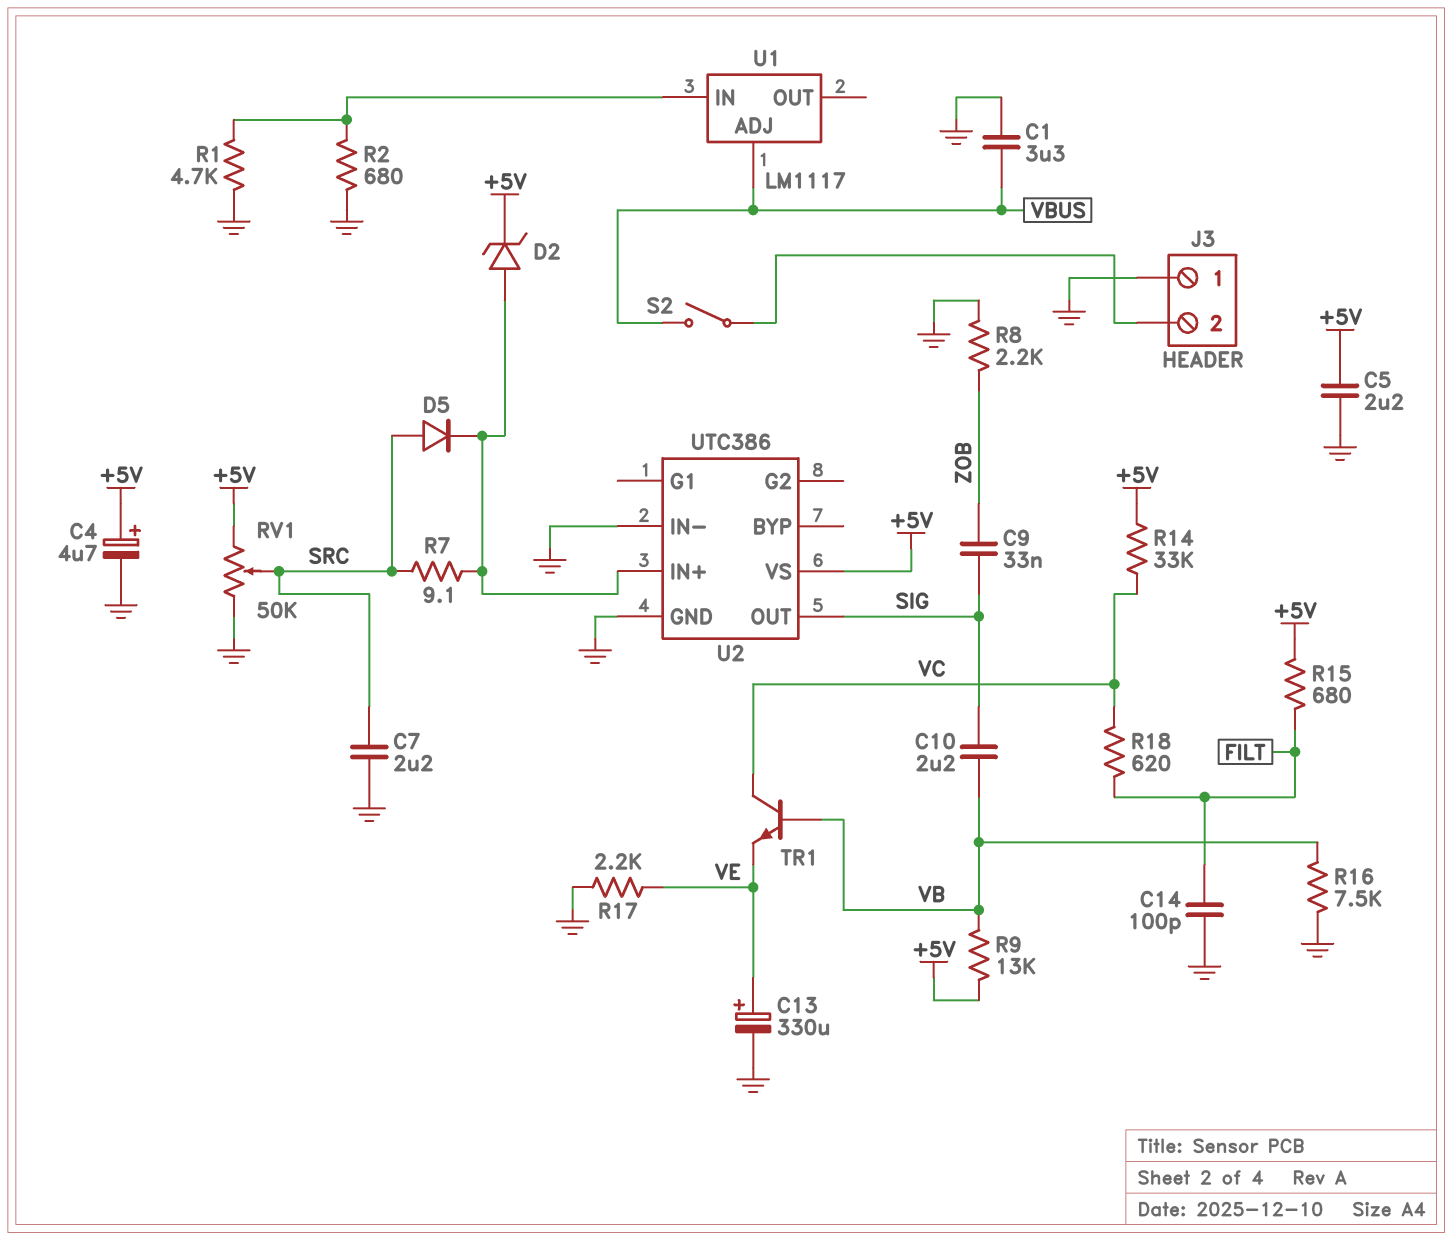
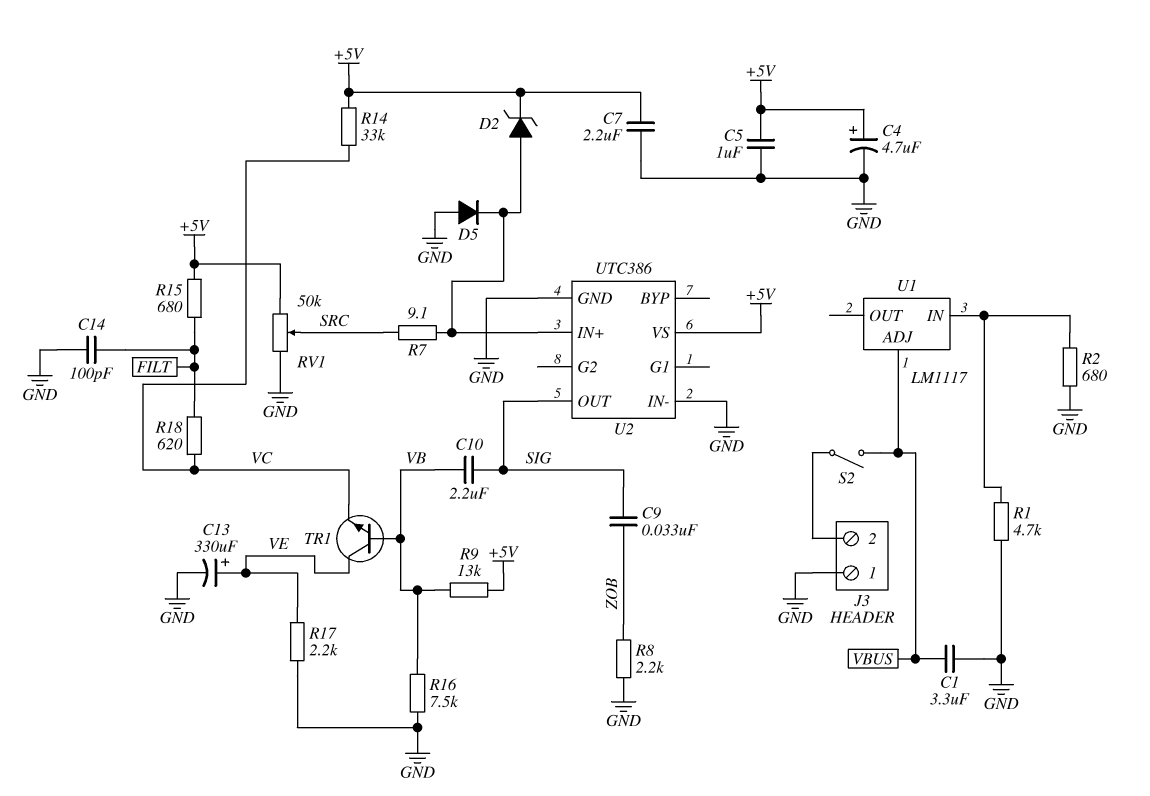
C5: 2.2uF (+5V, GND) -> 1uF (+5V, GND)
C7: 2.2uF (GND, SRC) -> 2.2uF (+5V, GND)
D5: diode (A SRC, K U2/IN+) -> diode (A GND, K U2/IN+)
TR1: NPN (B VB, C VC, E VE) -> NPN (B VB, C VE, E VC)

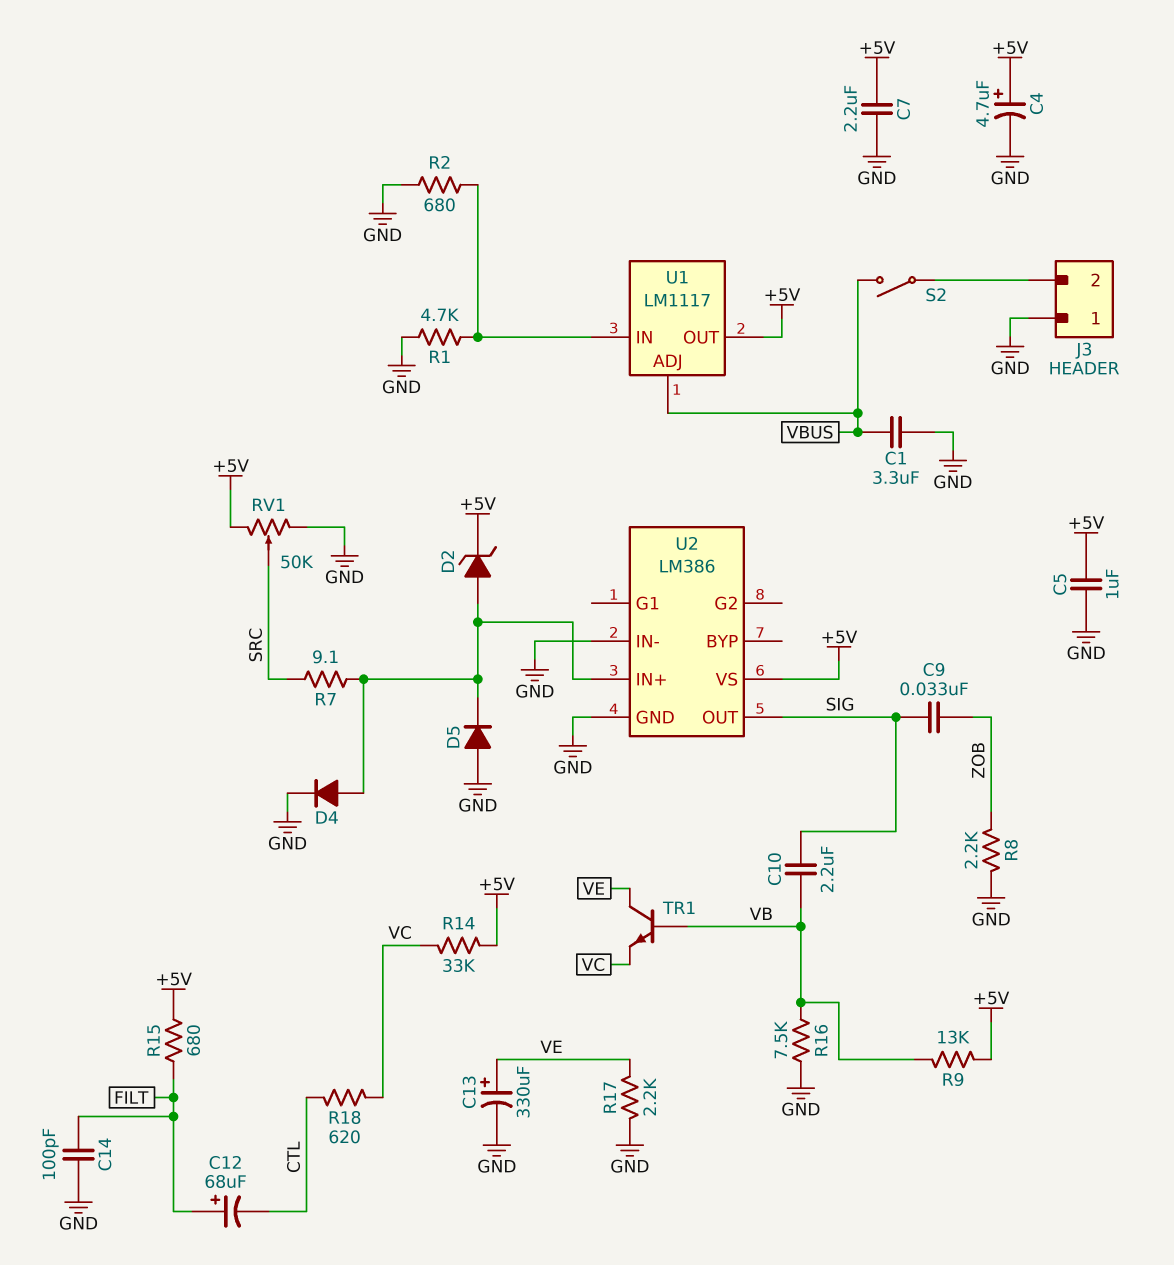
C12: none -> 68uF (plus FILT, minus CTL)
D4: none -> diode (A U2/IN+, K GND)
R18: 620 (FILT, VC) -> 620 (CTL, VC)
U1 pin OUT: none -> +5V
U2: UTC386 -> LM386

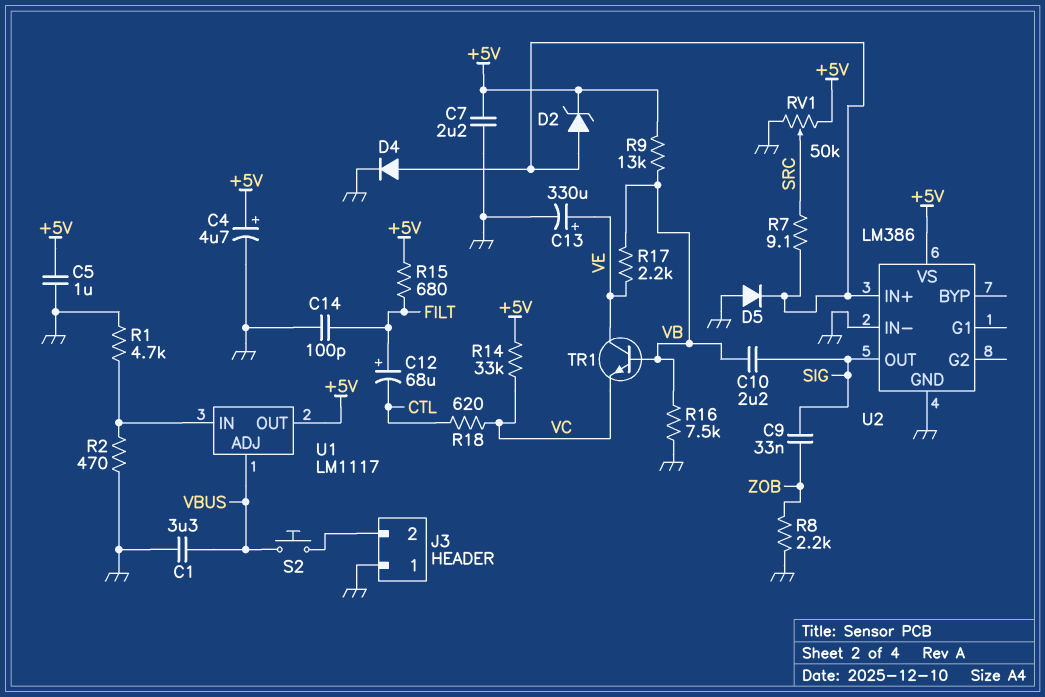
R2: 680 (GND, U1/IN) -> 470 (GND, U1/IN)
R17: 2.2k (GND, VE) -> 2.2k (VB, VE)
S2: switch (J3/2, VBUS) -> button (J3/2, VBUS)

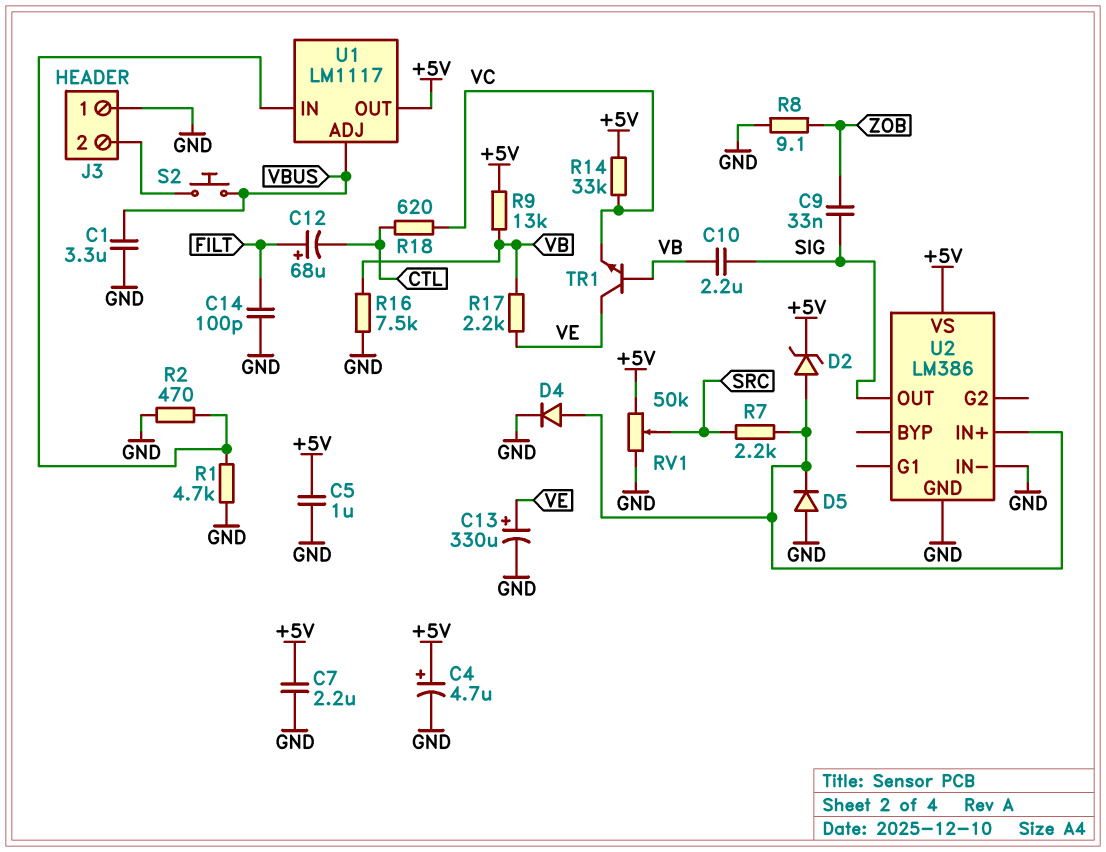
R7: 9.1 (SRC, U2/IN+) -> 2.2k (SRC, U2/IN+)
R8: 2.2k (GND, ZOB) -> 9.1 (GND, ZOB)
R15: 680 (+5V, FILT) -> none

